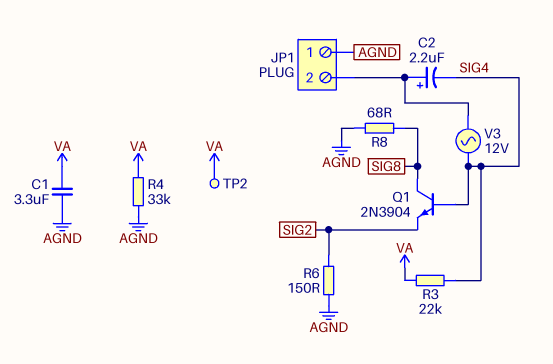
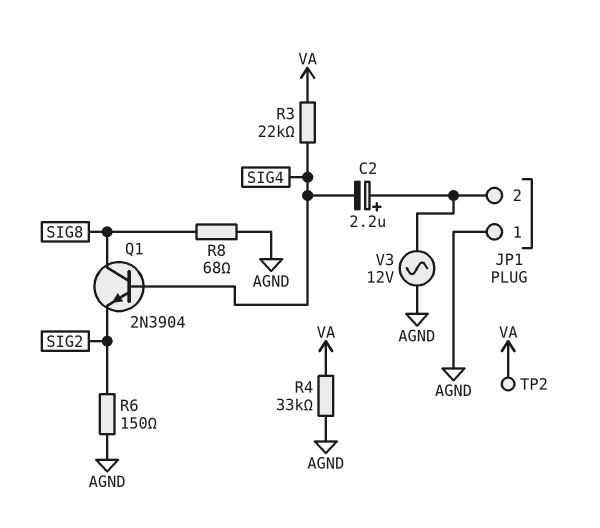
C1: 3.3uF (AGND, VA) -> none
V3: AC 12V (JP1/2, SIG4) -> AC 12V (AGND, JP1/2)

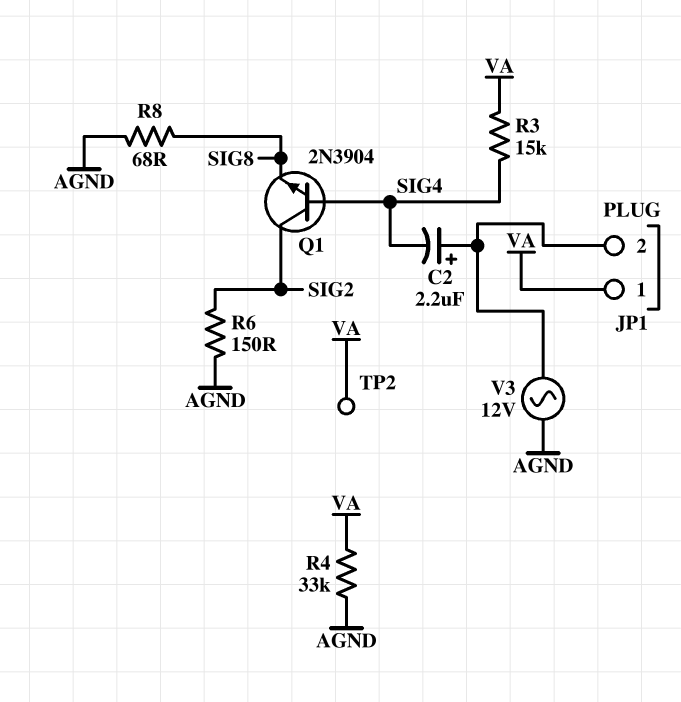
JP1 pin 1: AGND -> VA
Q1: NPN 2N3904 (B SIG4, C SIG8, E SIG2) -> NPN 2N3904 (B SIG4, C SIG2, E SIG8)
R3: 22k (SIG4, VA) -> 15k (SIG4, VA)

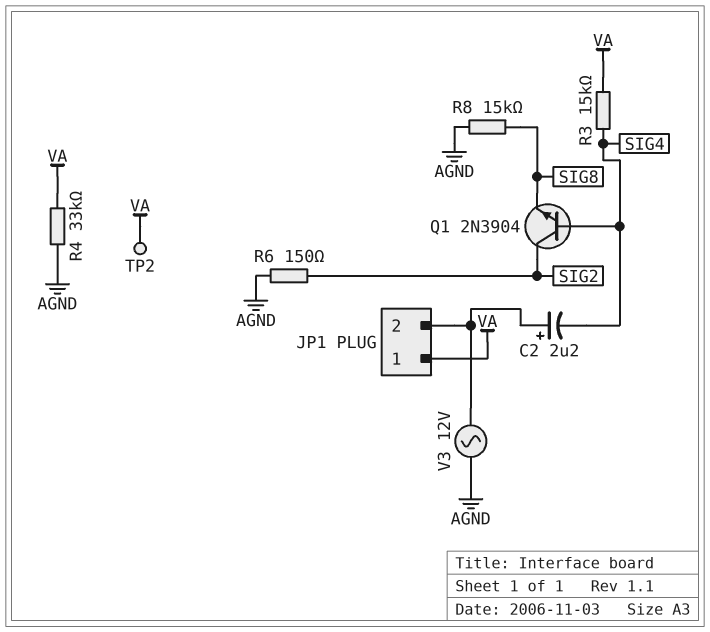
R8: 68 (AGND, SIG8) -> 15k (AGND, SIG8)

